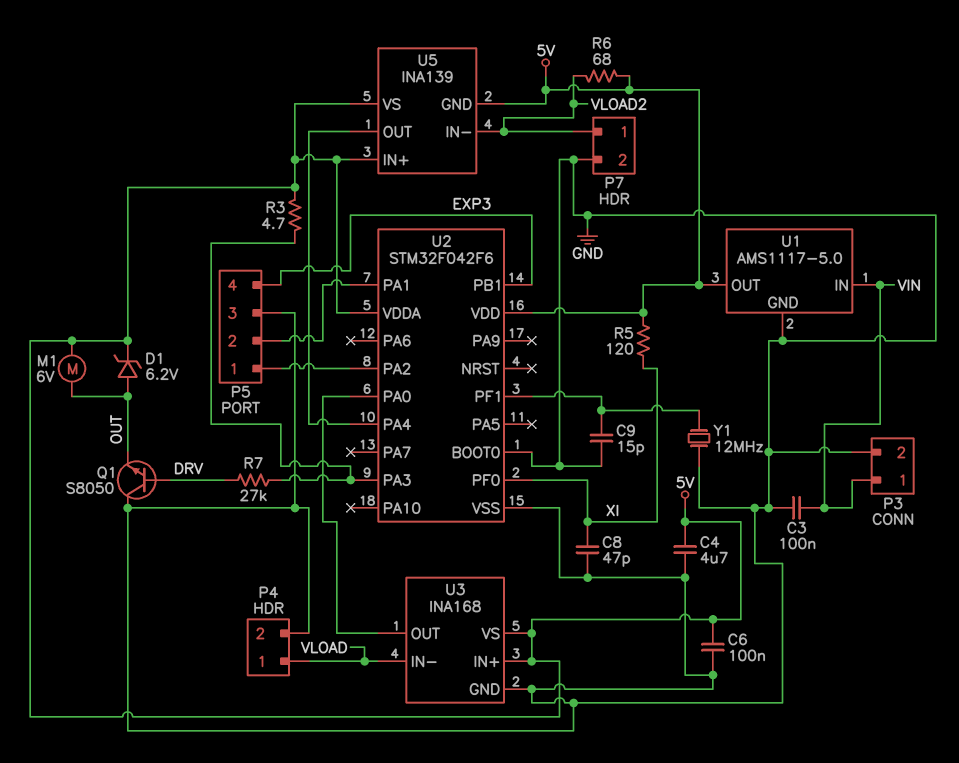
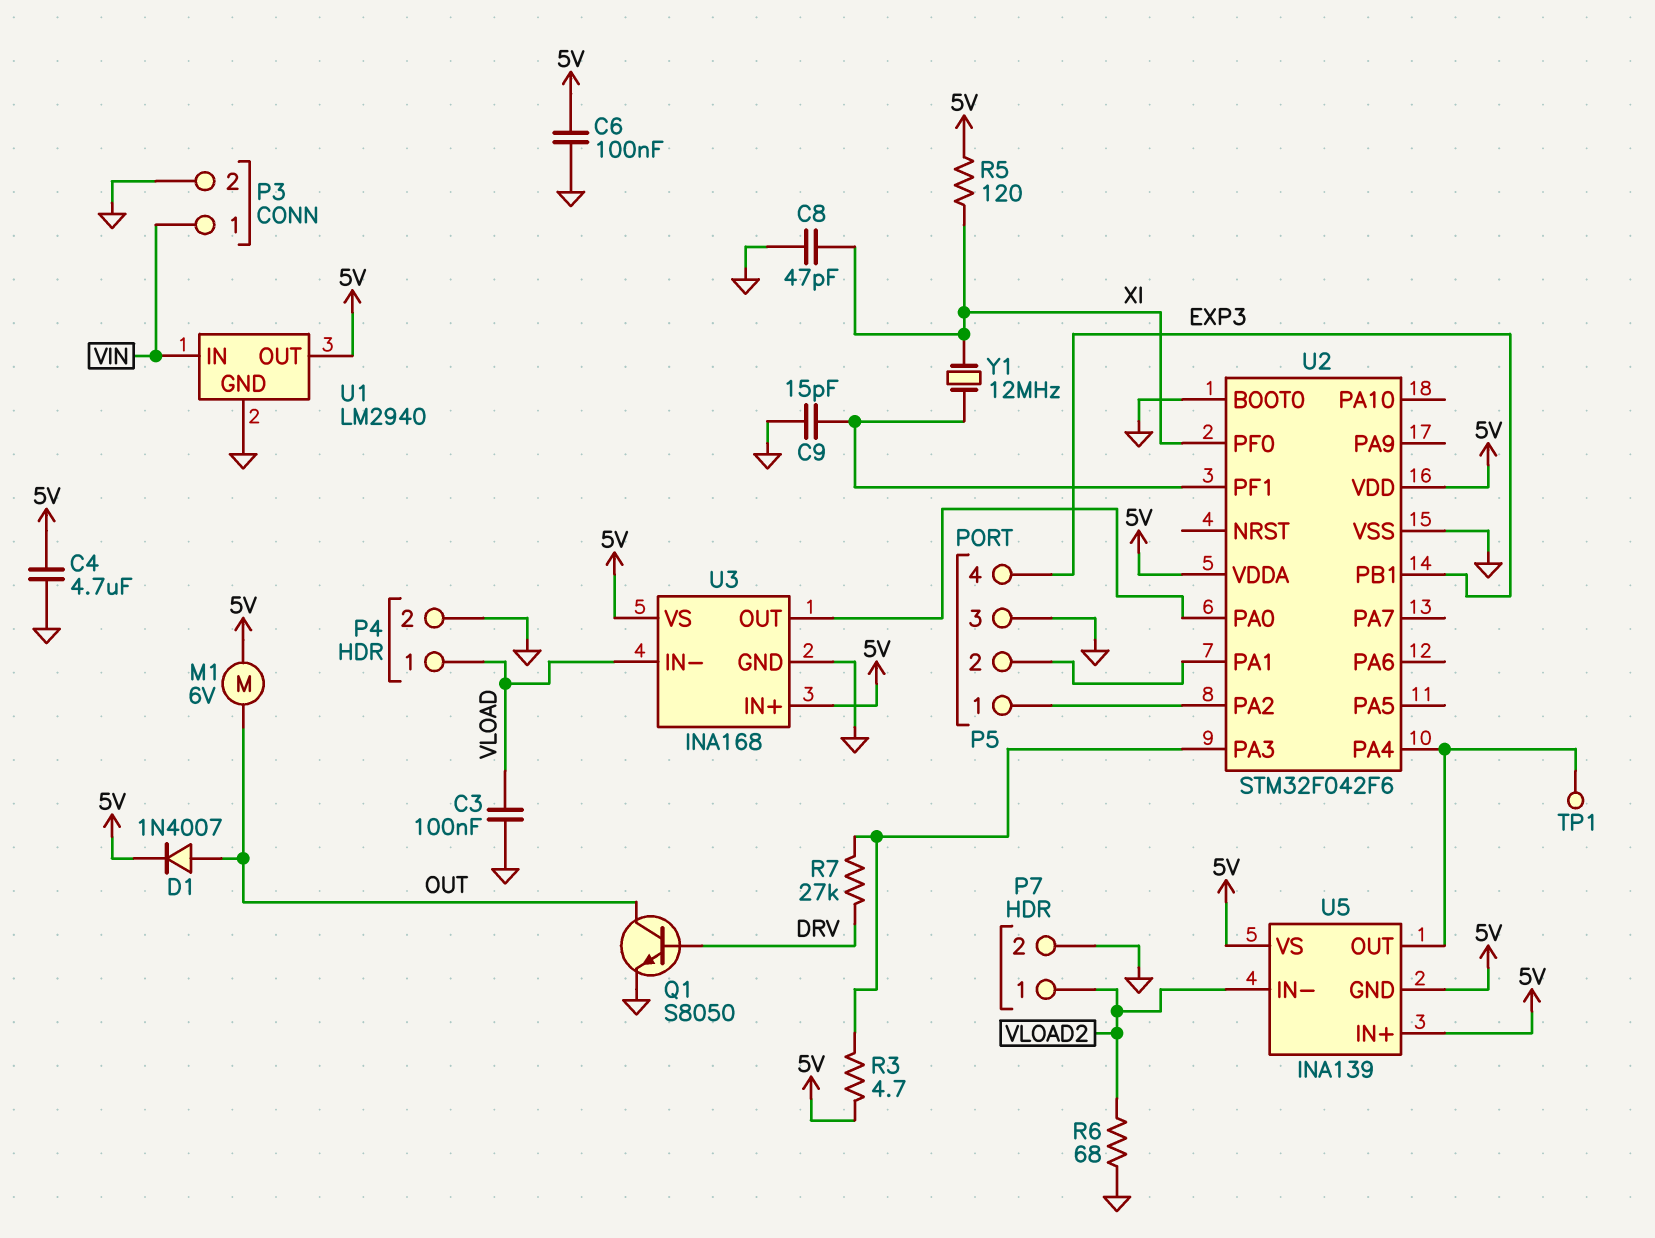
C3: 100nF (GND, VIN) -> 100nF (GND, VLOAD)
D1: zener 6.2V (A OUT, K 5V) -> diode 1N4007 (A OUT, K 5V)
Q1: NPN S8050 (B DRV, C GND, E OUT) -> NPN S8050 (B DRV, C OUT, E GND)
R6: 68 (5V, VLOAD2) -> 68 (GND, VLOAD2)
TP1: none -> test point (U2/PA4)
U1: AMS1117-5.0 -> LM2940
Y1: 12MHz (GND, U2/PF1) -> 12MHz (U2/PF1, XI)

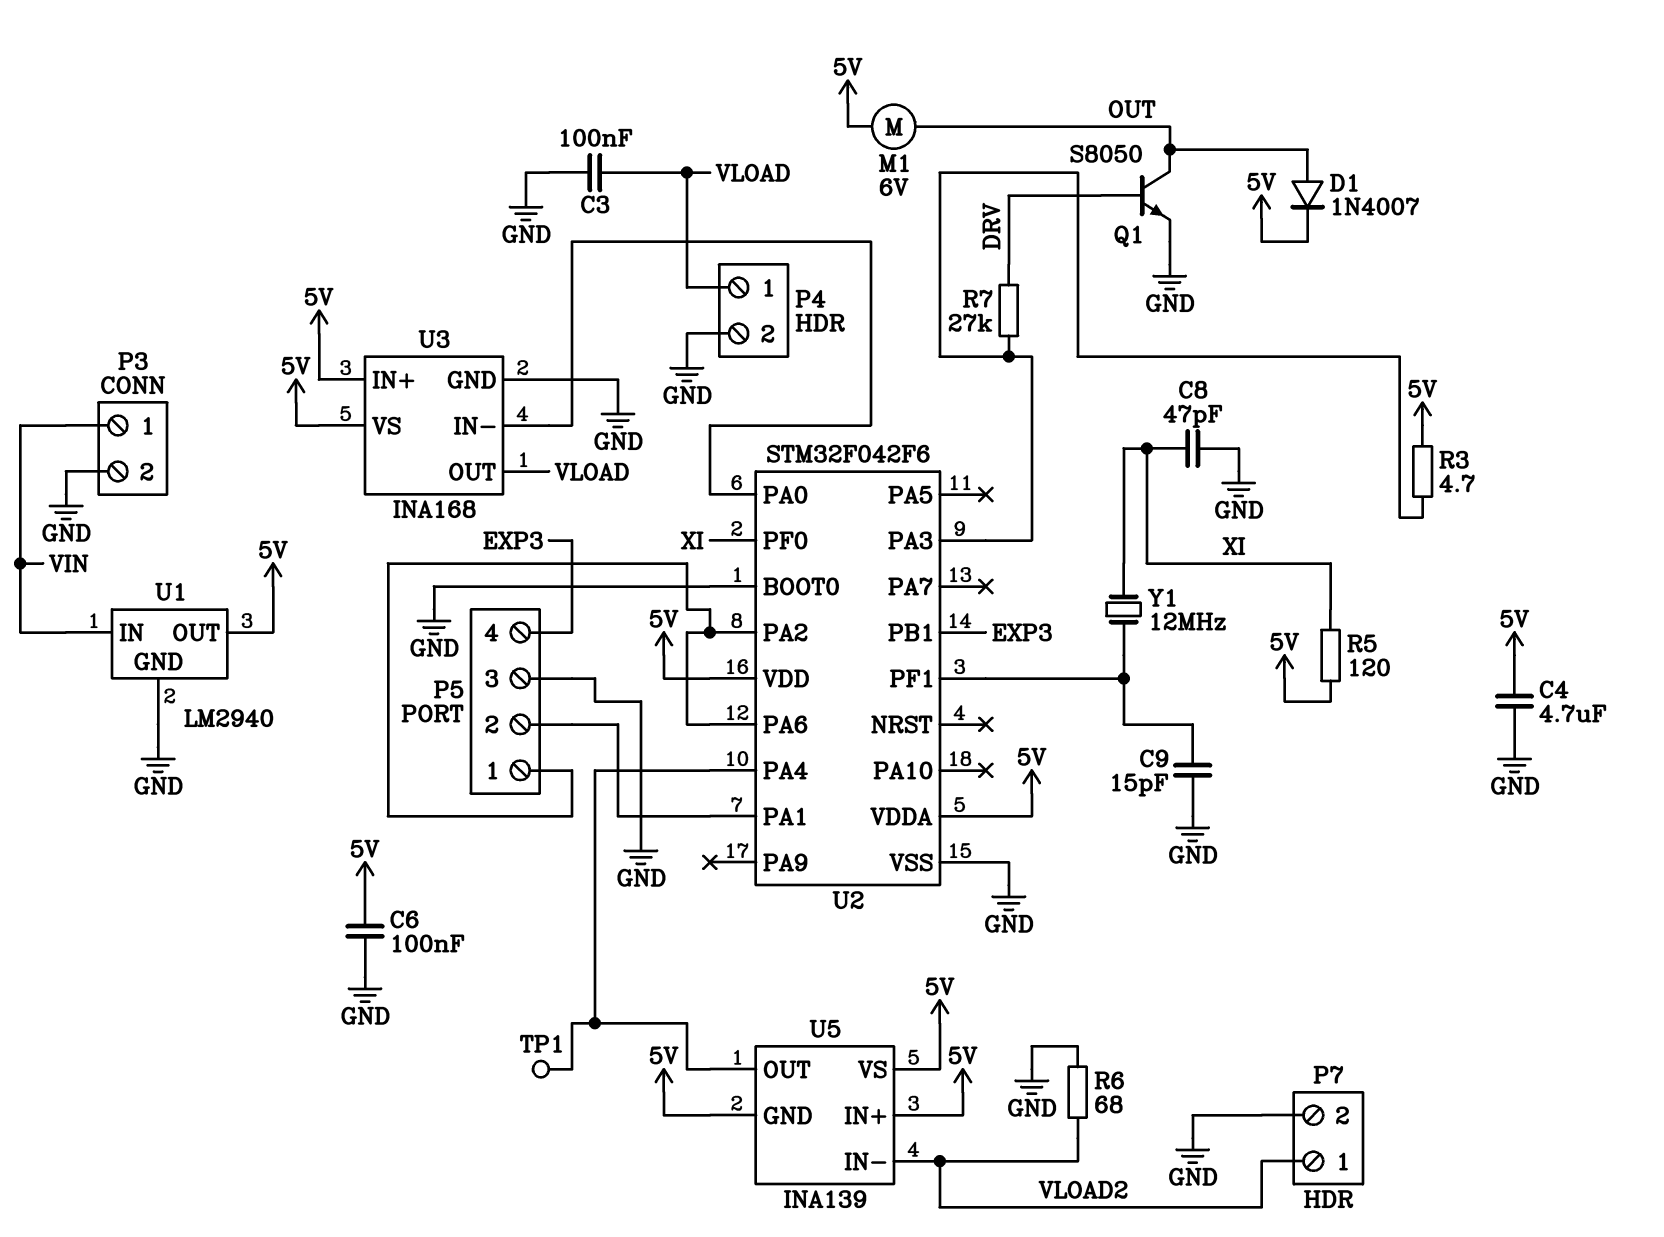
U2 pin PA6: none -> P5/1
U3 pin IN-: VLOAD -> U2/PA0
U3 pin OUT: U2/PA0 -> VLOAD

